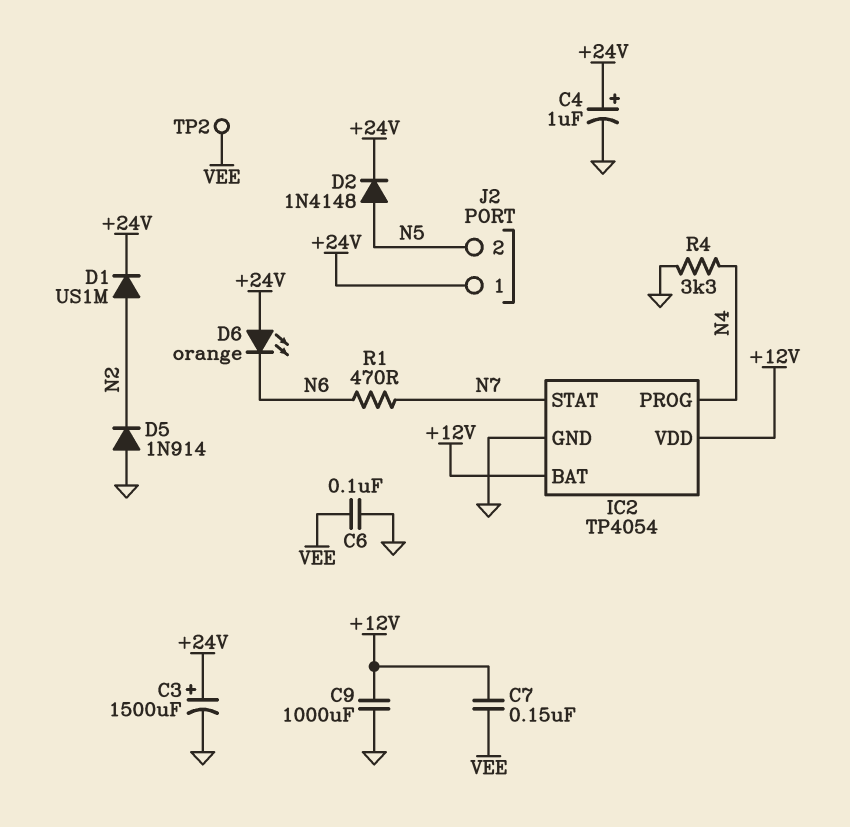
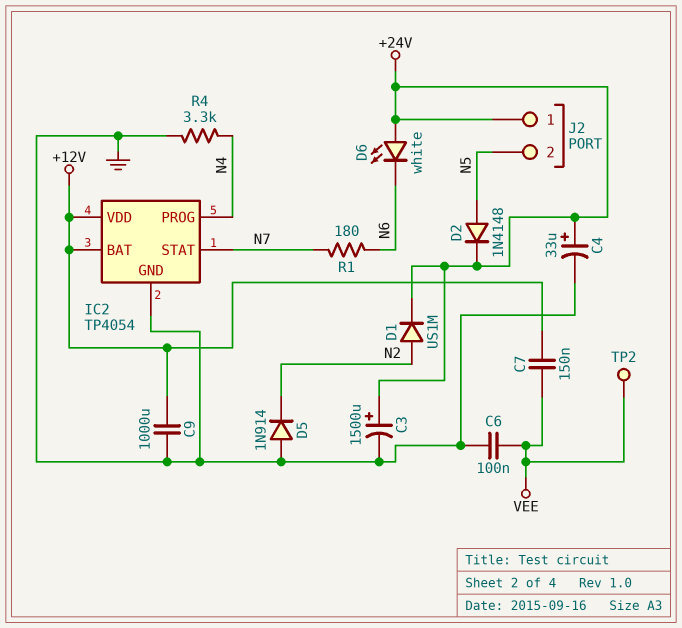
C4: 1uF (plus +24V, minus GND) -> 33uF (plus +24V, minus GND)
D6: LED orange (A +24V, K N6) -> LED white (A +24V, K N6)
R1: 470 (N6, N7) -> 180 (N6, N7)

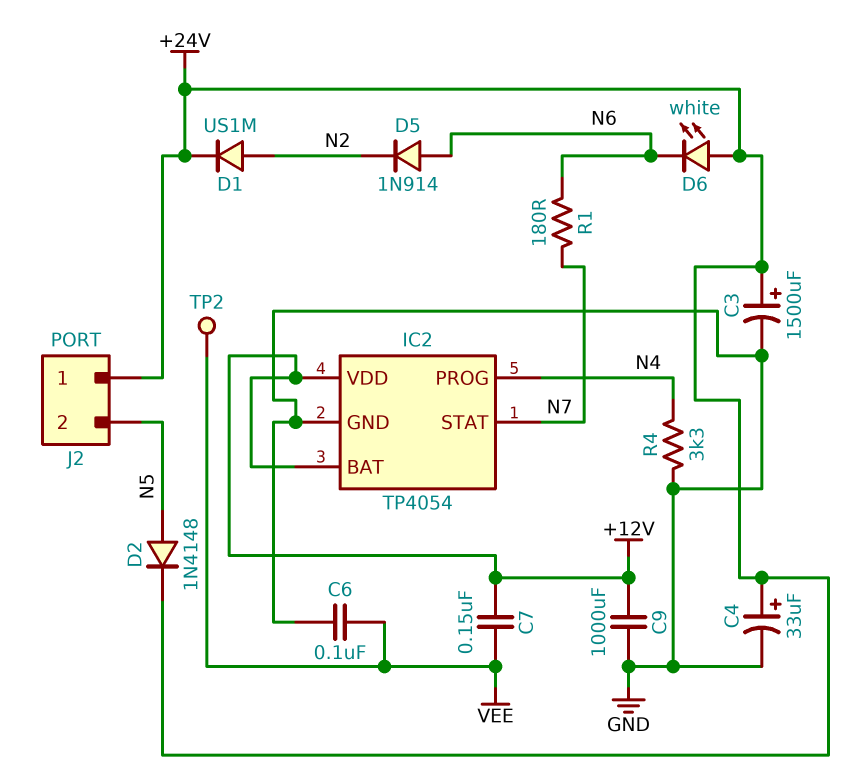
D5: diode 1N914 (A GND, K N2) -> diode 1N914 (A N6, K N2)

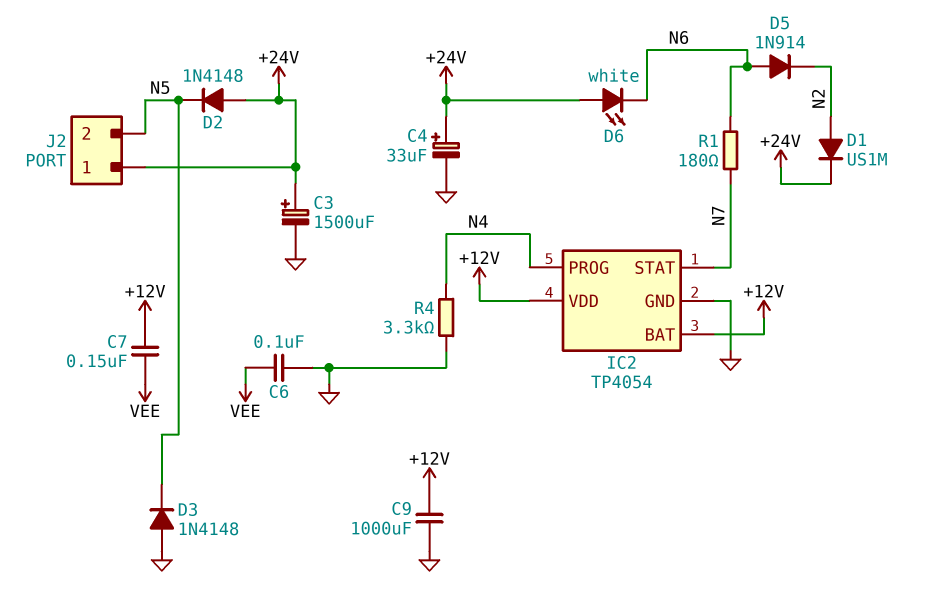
D2: diode 1N4148 (A N5, K +24V) -> diode 1N4148 (A +24V, K N5)
D3: none -> diode 1N4148 (A GND, K N5)
TP2: test point (VEE) -> none

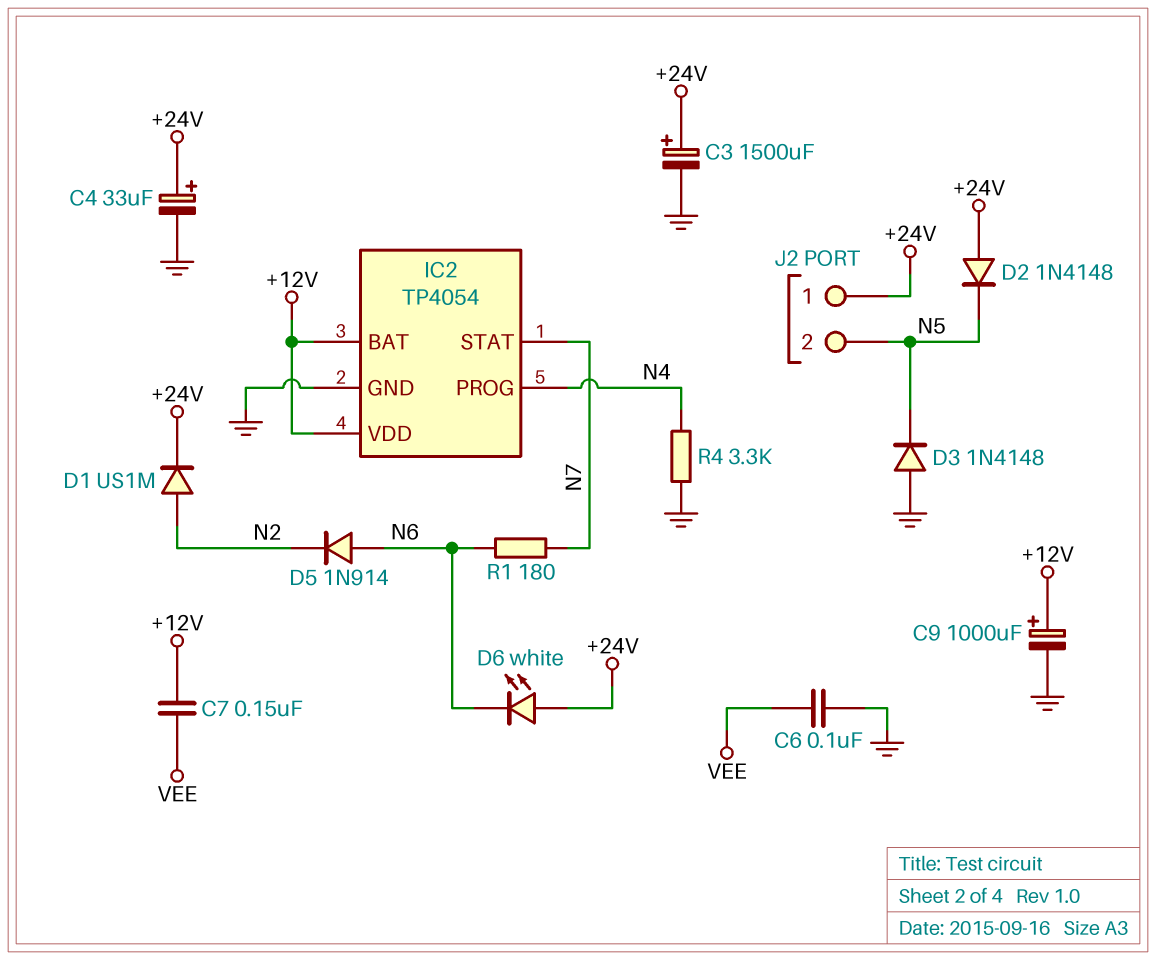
C9: 1000uF (+12V, GND) -> 1000uF (plus +12V, minus GND)

